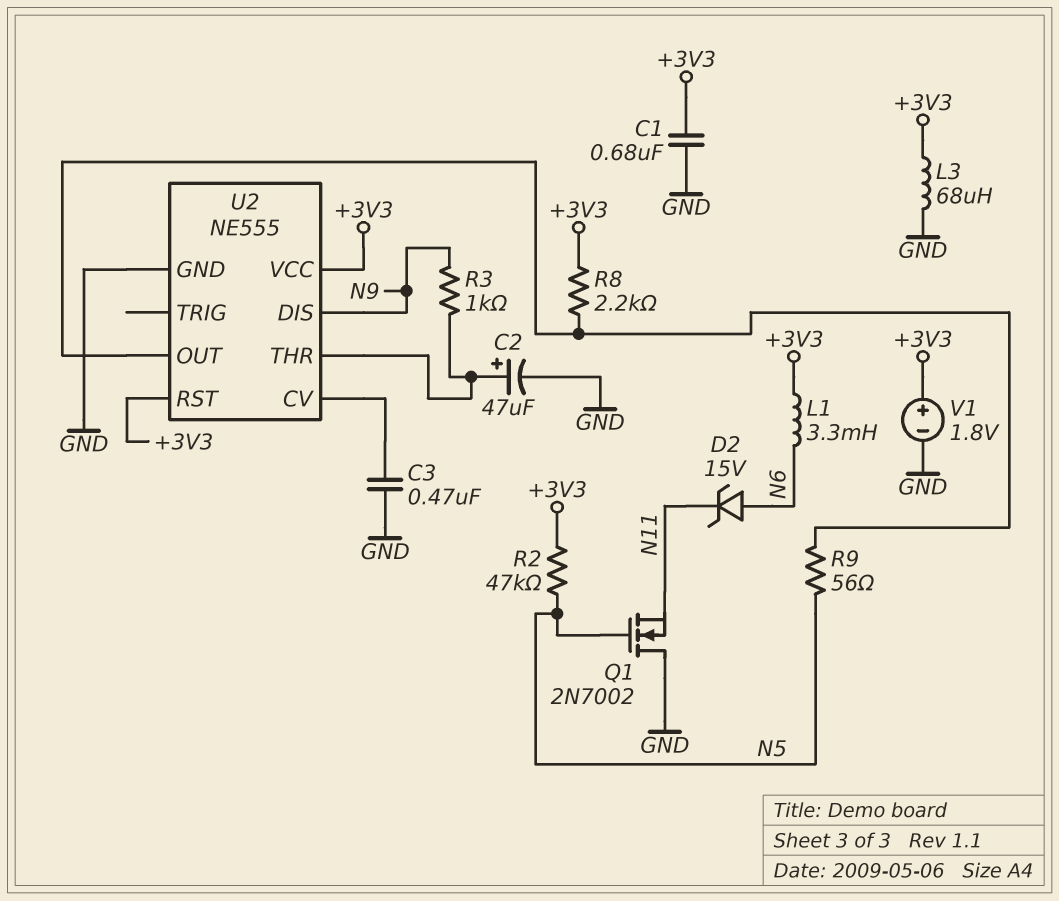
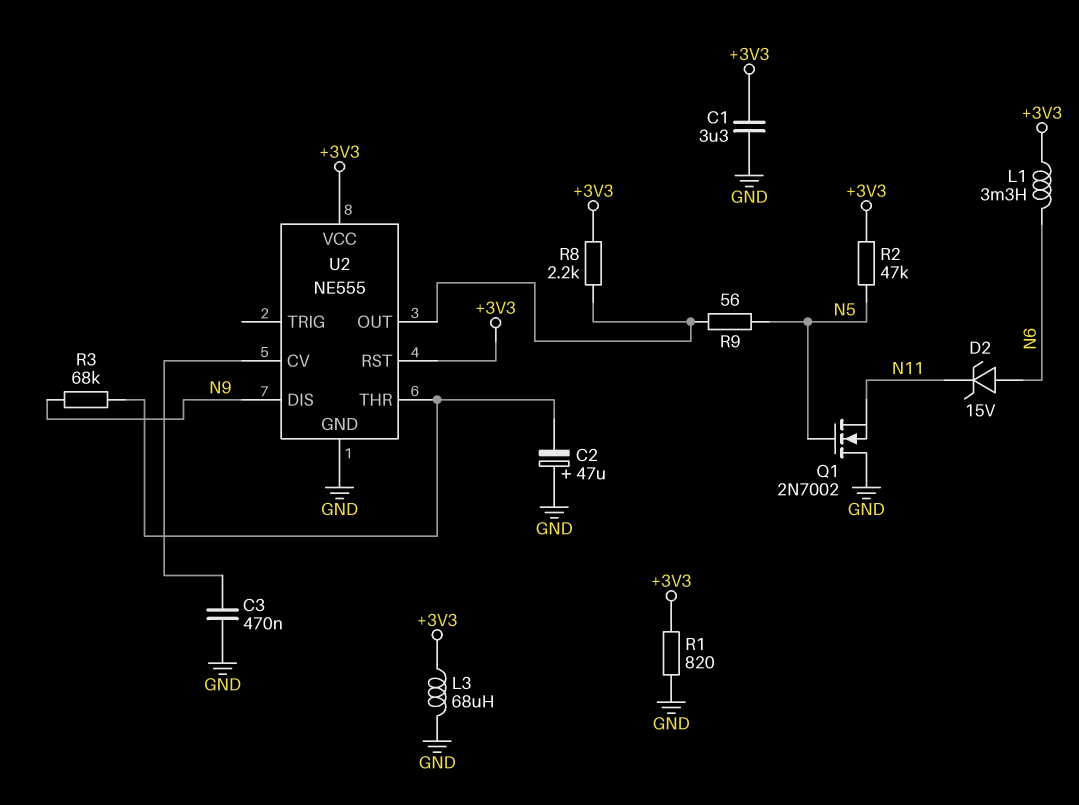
C1: 680nF (+3V3, GND) -> 3.3uF (+3V3, GND)
C2: 47uF (plus U2/THR, minus GND) -> 47uF (plus GND, minus U2/THR)
R1: none -> 820 (+3V3, GND)
R3: 1k (N9, U2/THR) -> 68k (N9, U2/THR)
V1: 1.8V (plus +3V3, minus GND) -> none

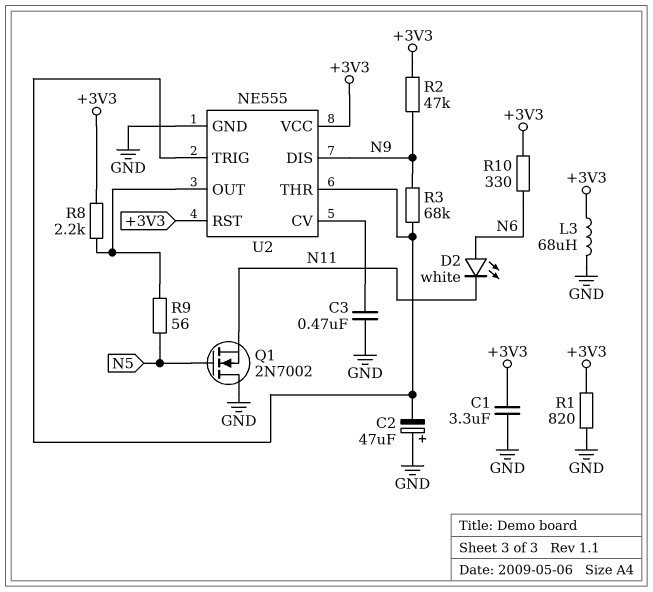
D2: zener 15V (A N6, K N11) -> LED white (A N6, K N11)
L1: 3.3mH (+3V3, N6) -> none
R2: 47k (+3V3, N5) -> 47k (+3V3, N9)
R10: none -> 330 (+3V3, N6)
U2 pin TRIG: none -> U2/THR

